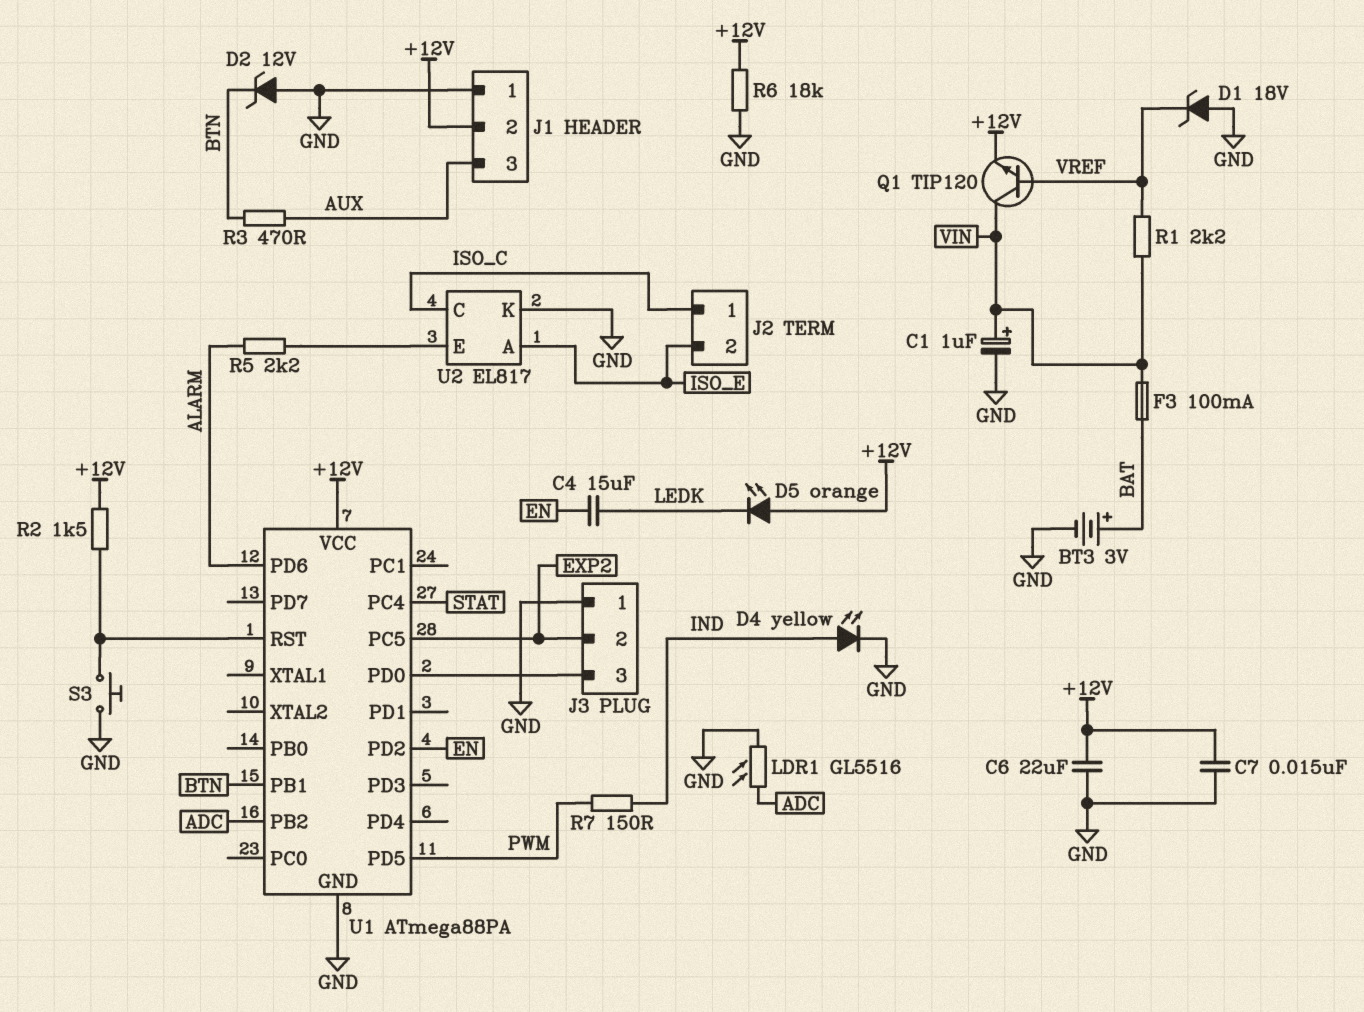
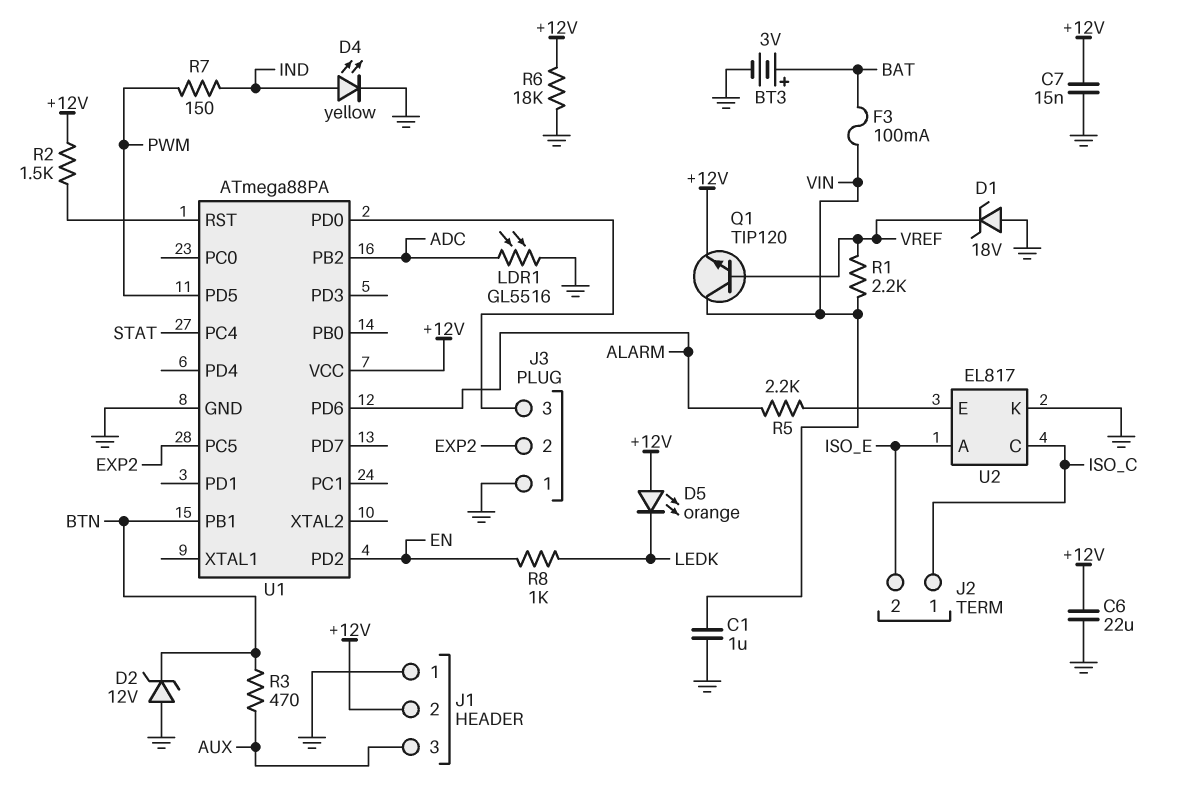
C1: 1uF (plus VIN, minus GND) -> 1uF (GND, VIN)
C4: 15uF (EN, LEDK) -> none
R8: none -> 1k (EN, LEDK)
S3: button (GND, U1/RST) -> none

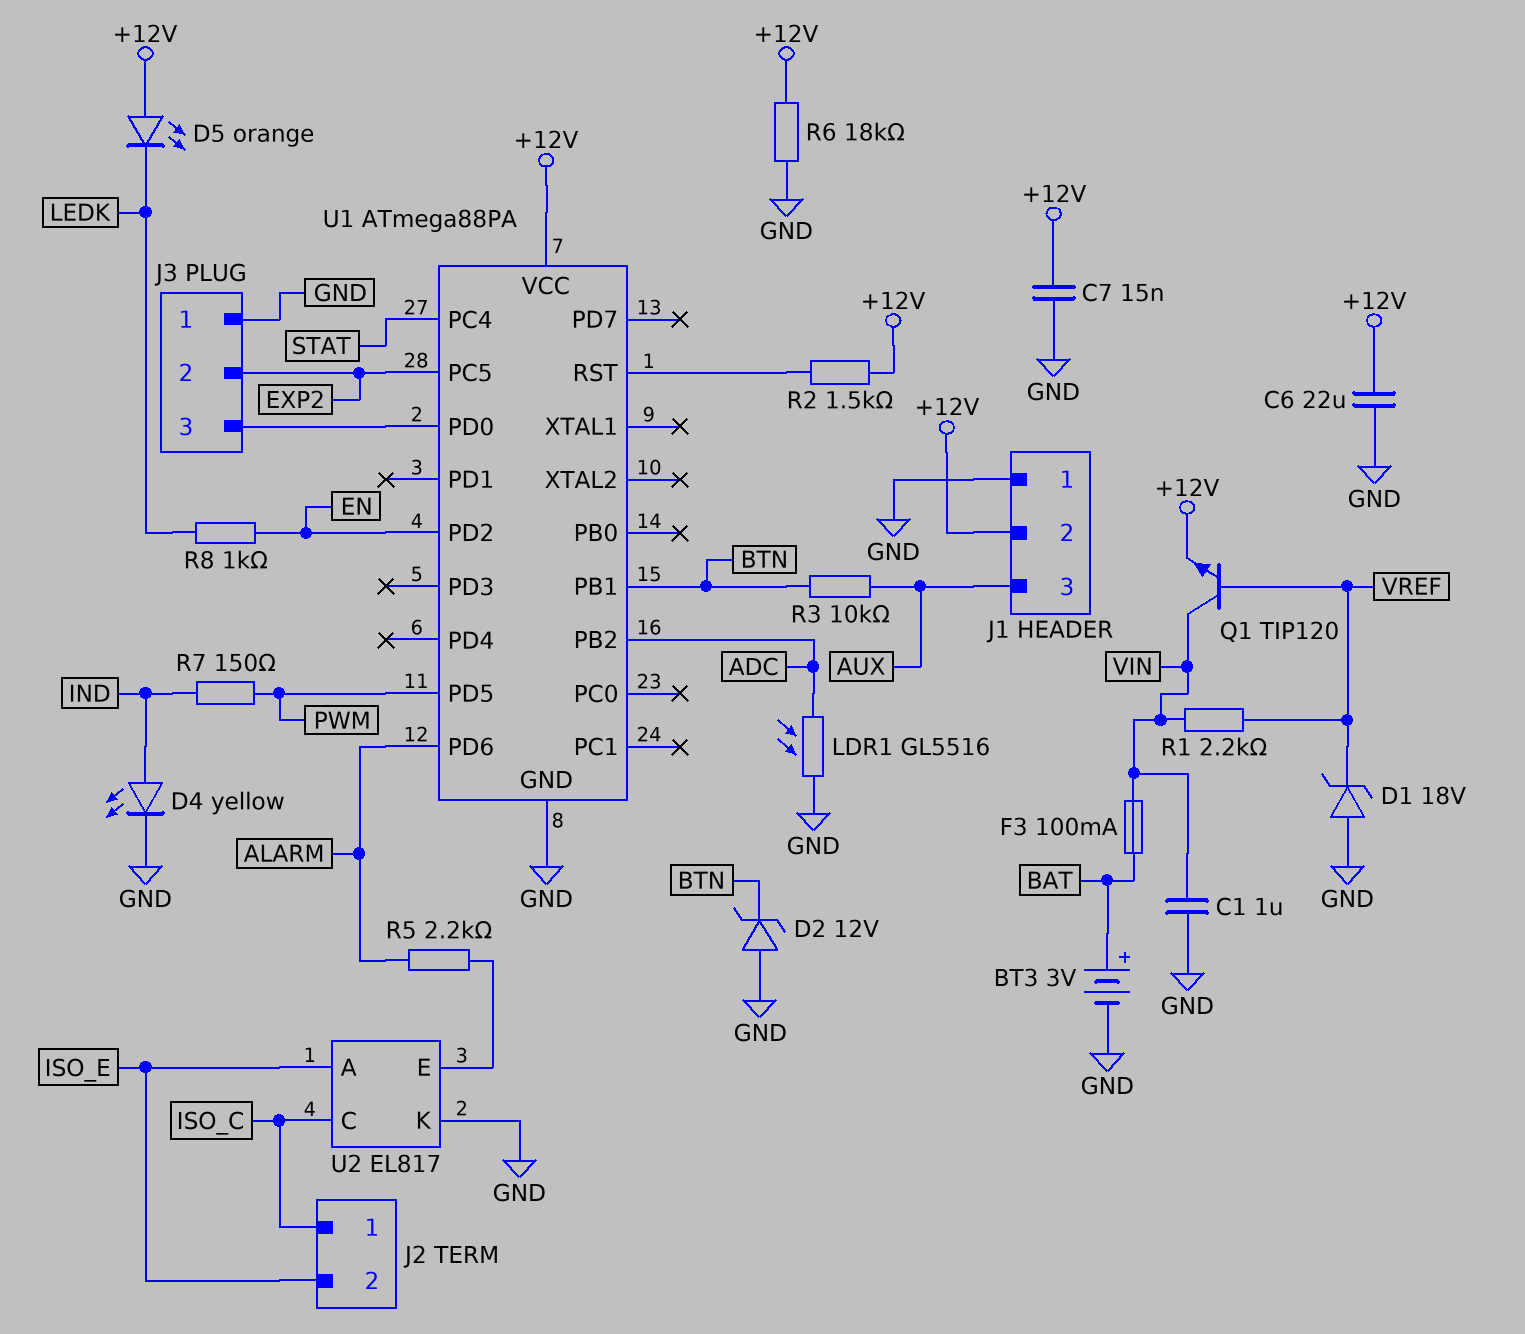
R3: 470 (AUX, BTN) -> 10k (AUX, BTN)

